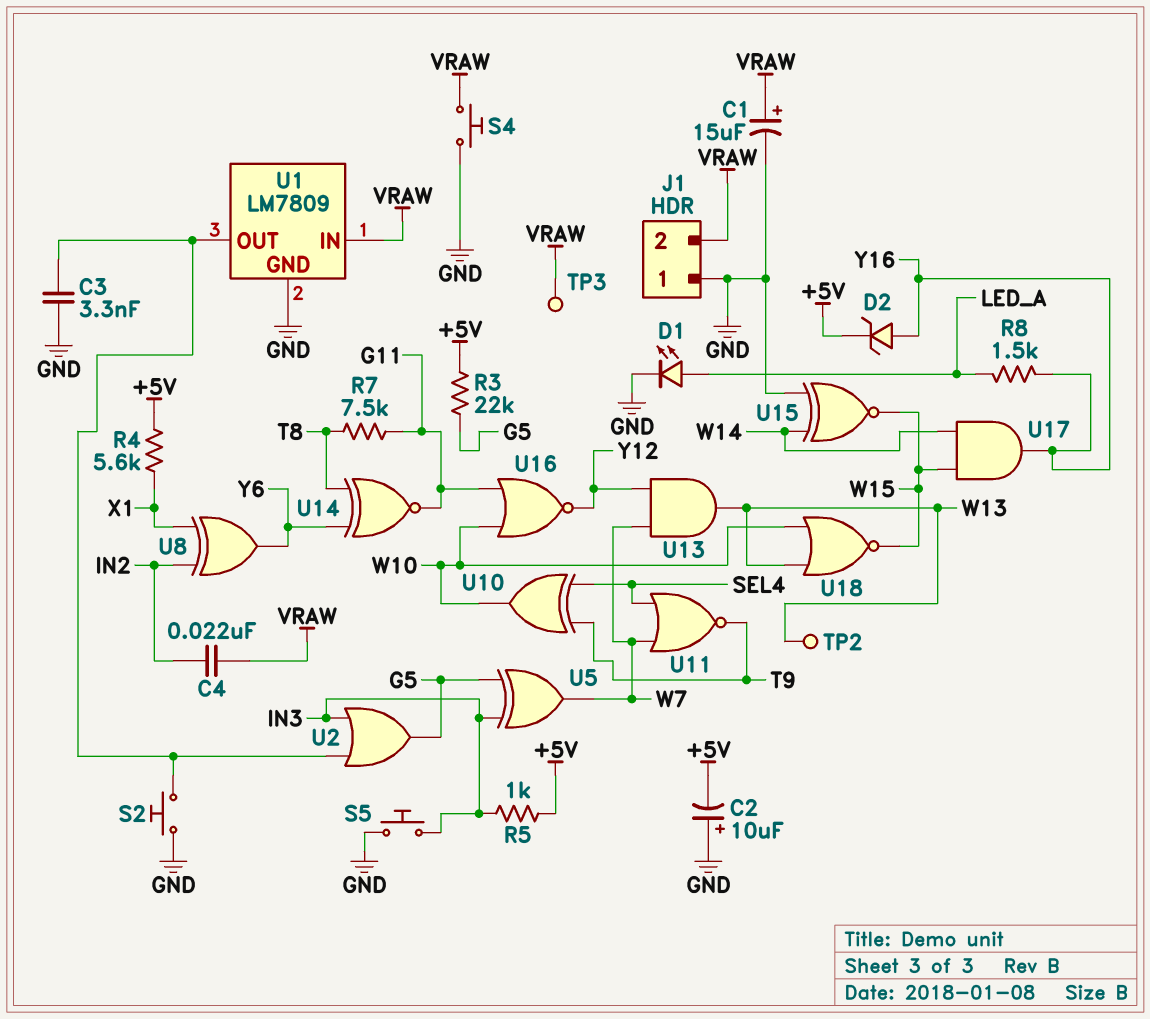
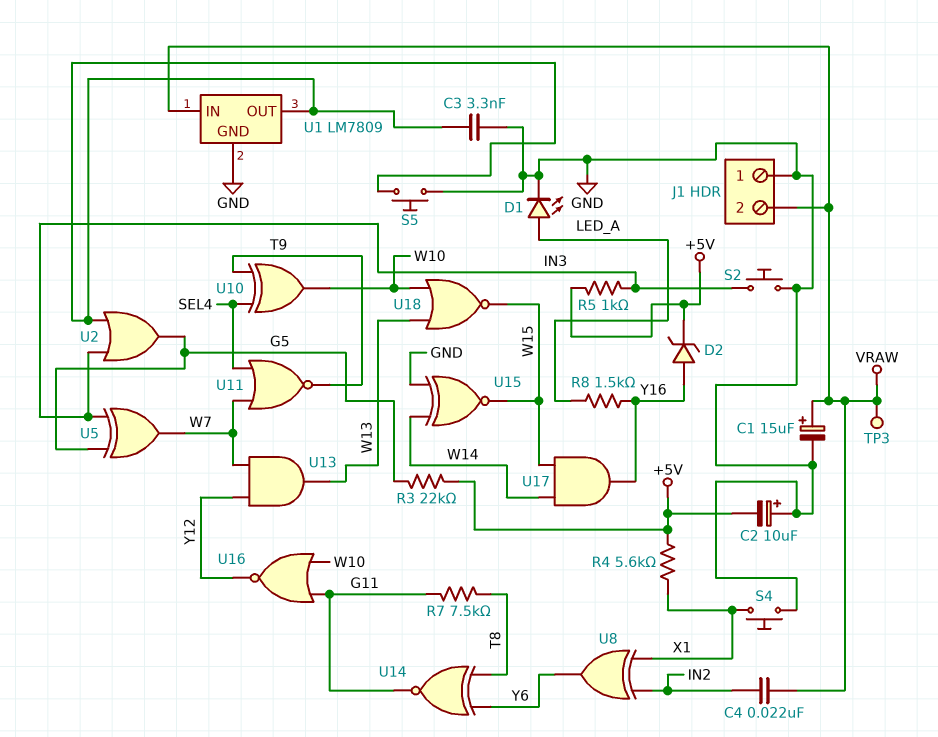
S2: button (GND, U1/OUT) -> button (GND, IN3)
S4: button (GND, VRAW) -> button (GND, X1)
S5: button (GND, IN3) -> button (GND, U1/OUT)
TP2: test point (W13) -> none

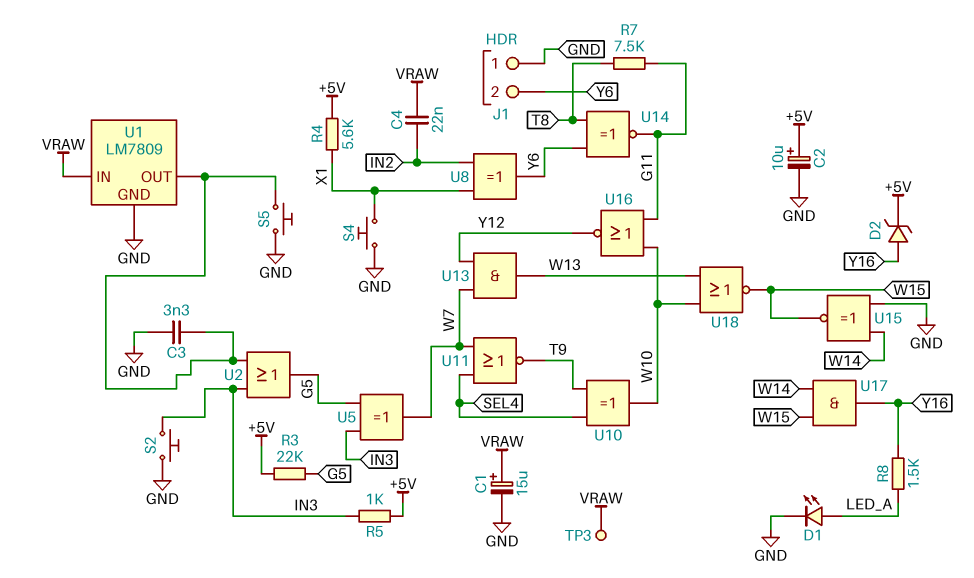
C2: 10uF (plus GND, minus +5V) -> 10uF (plus +5V, minus GND)
J1 pin 2: VRAW -> Y6

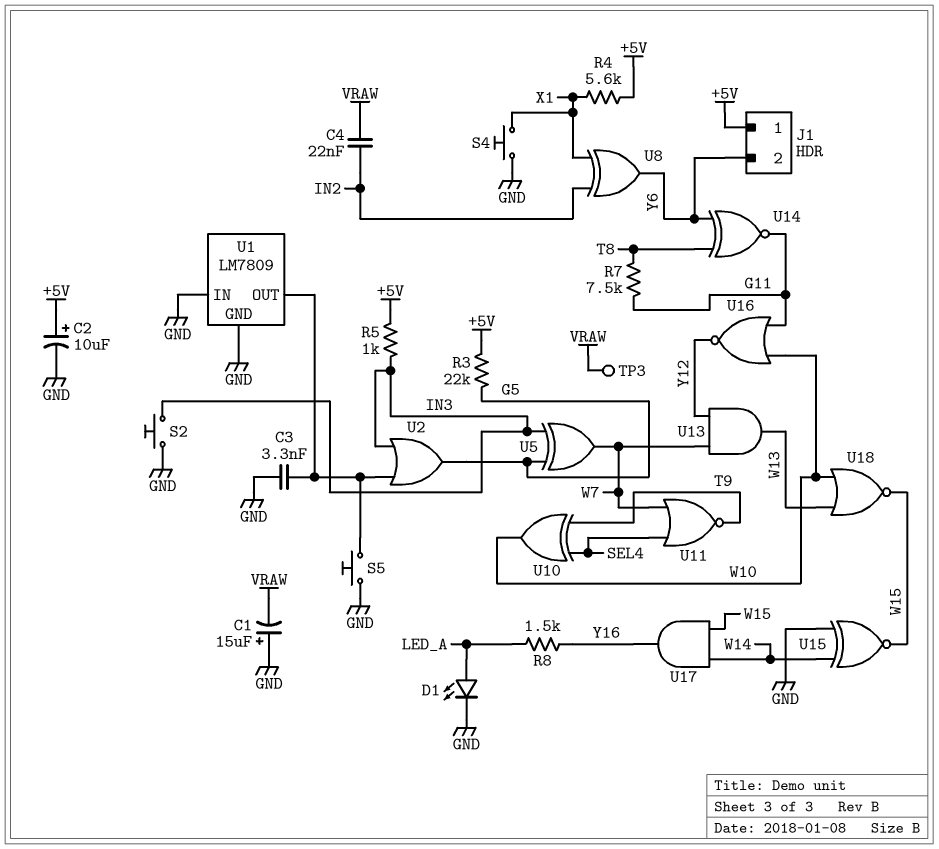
C1: 15uF (plus VRAW, minus GND) -> 15uF (plus GND, minus VRAW)
D2: zener (A Y16, K +5V) -> none
J1 pin 1: GND -> +5V
U1 pin IN: VRAW -> GND

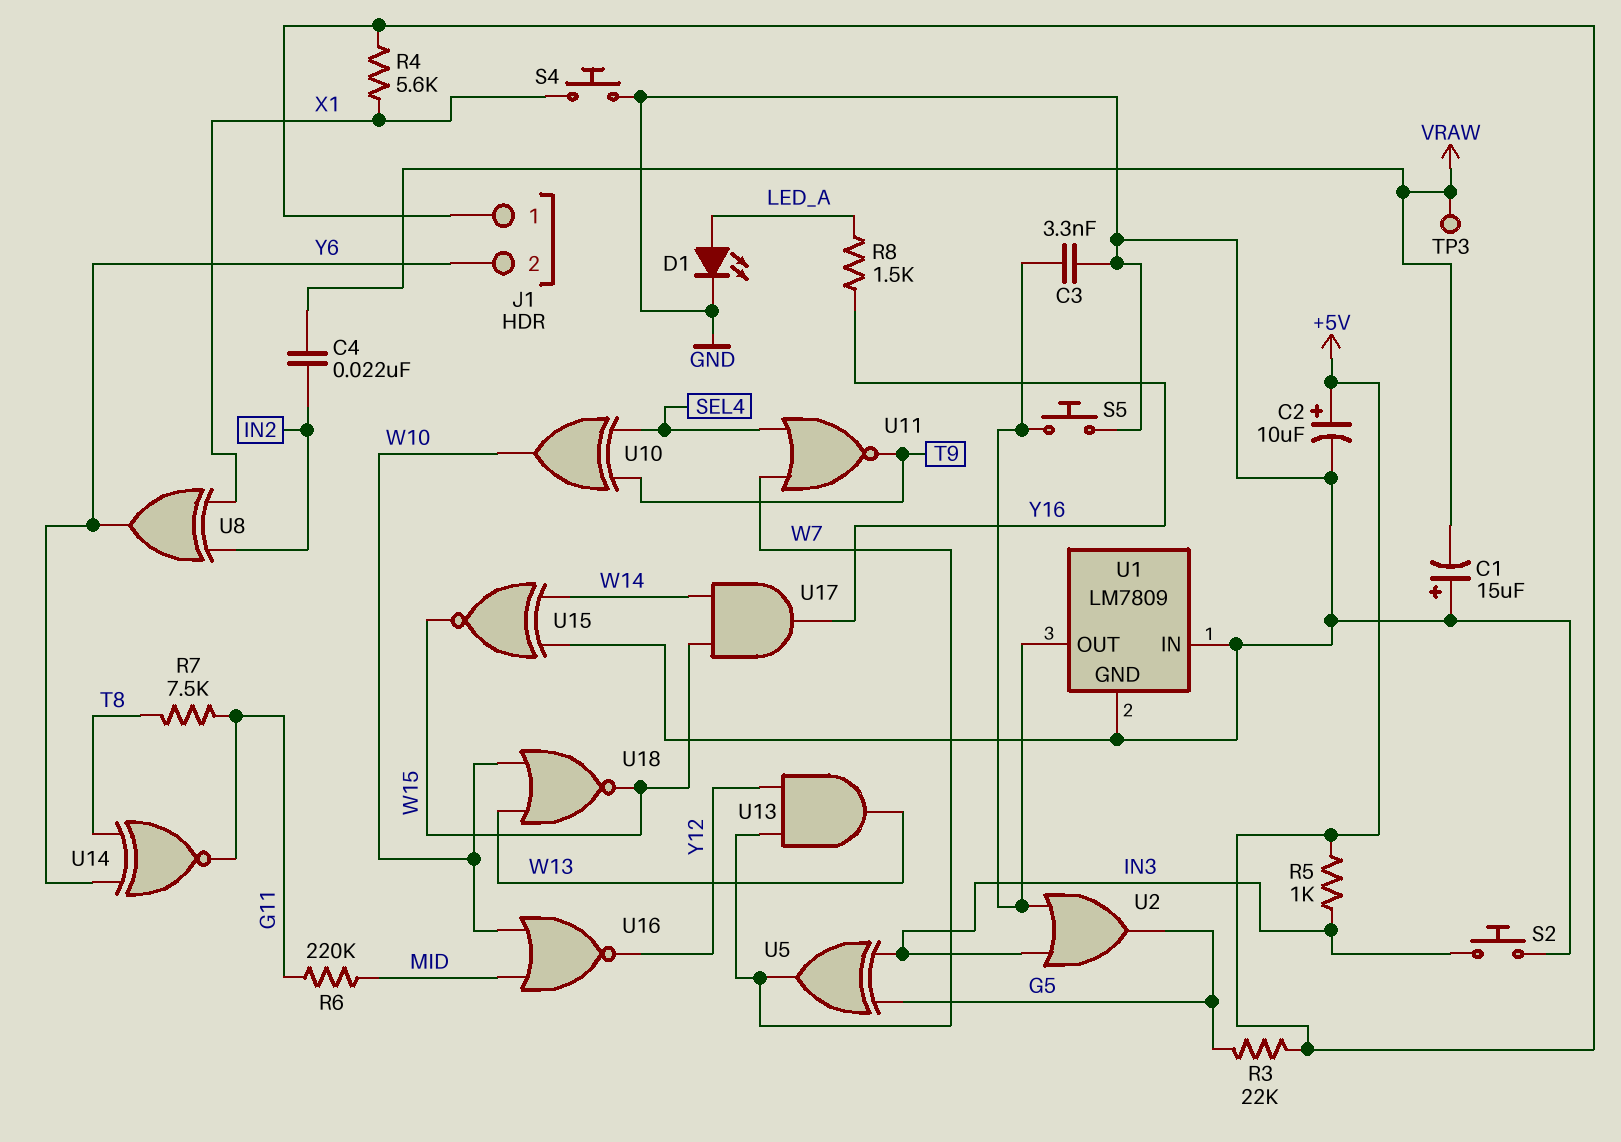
R6: none -> 220k (G11, MID)
U16: NOR (in G11, in W10, out Y12) -> NOR (in MID, in W10, out Y12)

